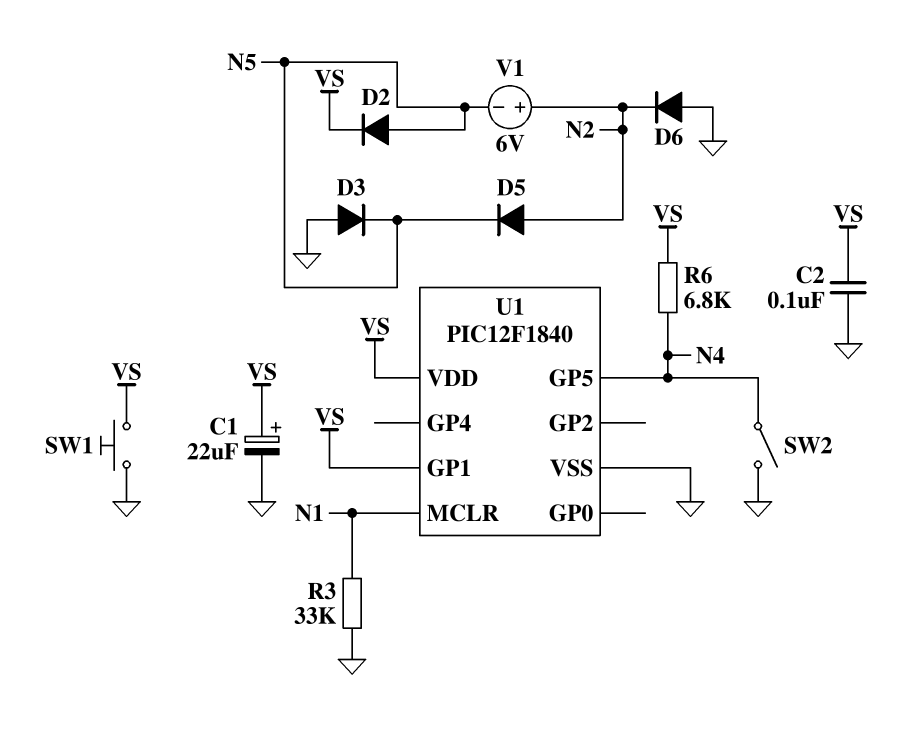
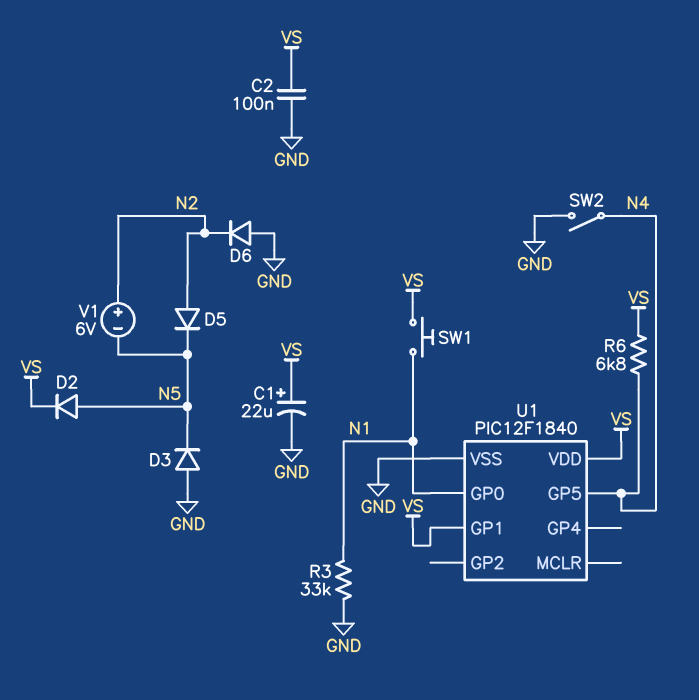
SW1: button (GND, VS) -> button (N1, VS)
U1 pin GP0: none -> N1
U1 pin MCLR: N1 -> none

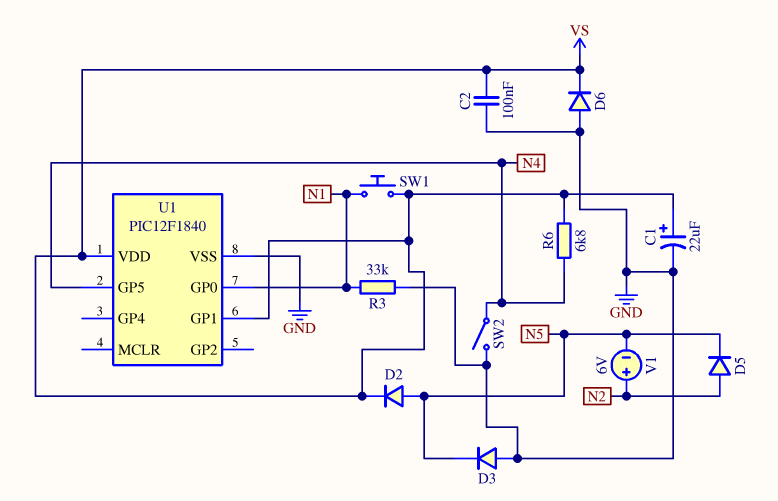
D6: diode (A GND, K N2) -> diode (A GND, K VS)

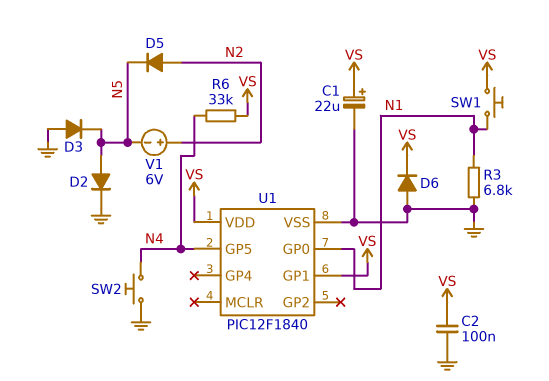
D2: diode (A N5, K VS) -> diode (A N5, K GND)
R3: 33k (GND, N1) -> 6.8k (GND, N1)
R6: 6.8k (N4, VS) -> 33k (N4, VS)
SW2: switch (GND, N4) -> button (GND, N4)

